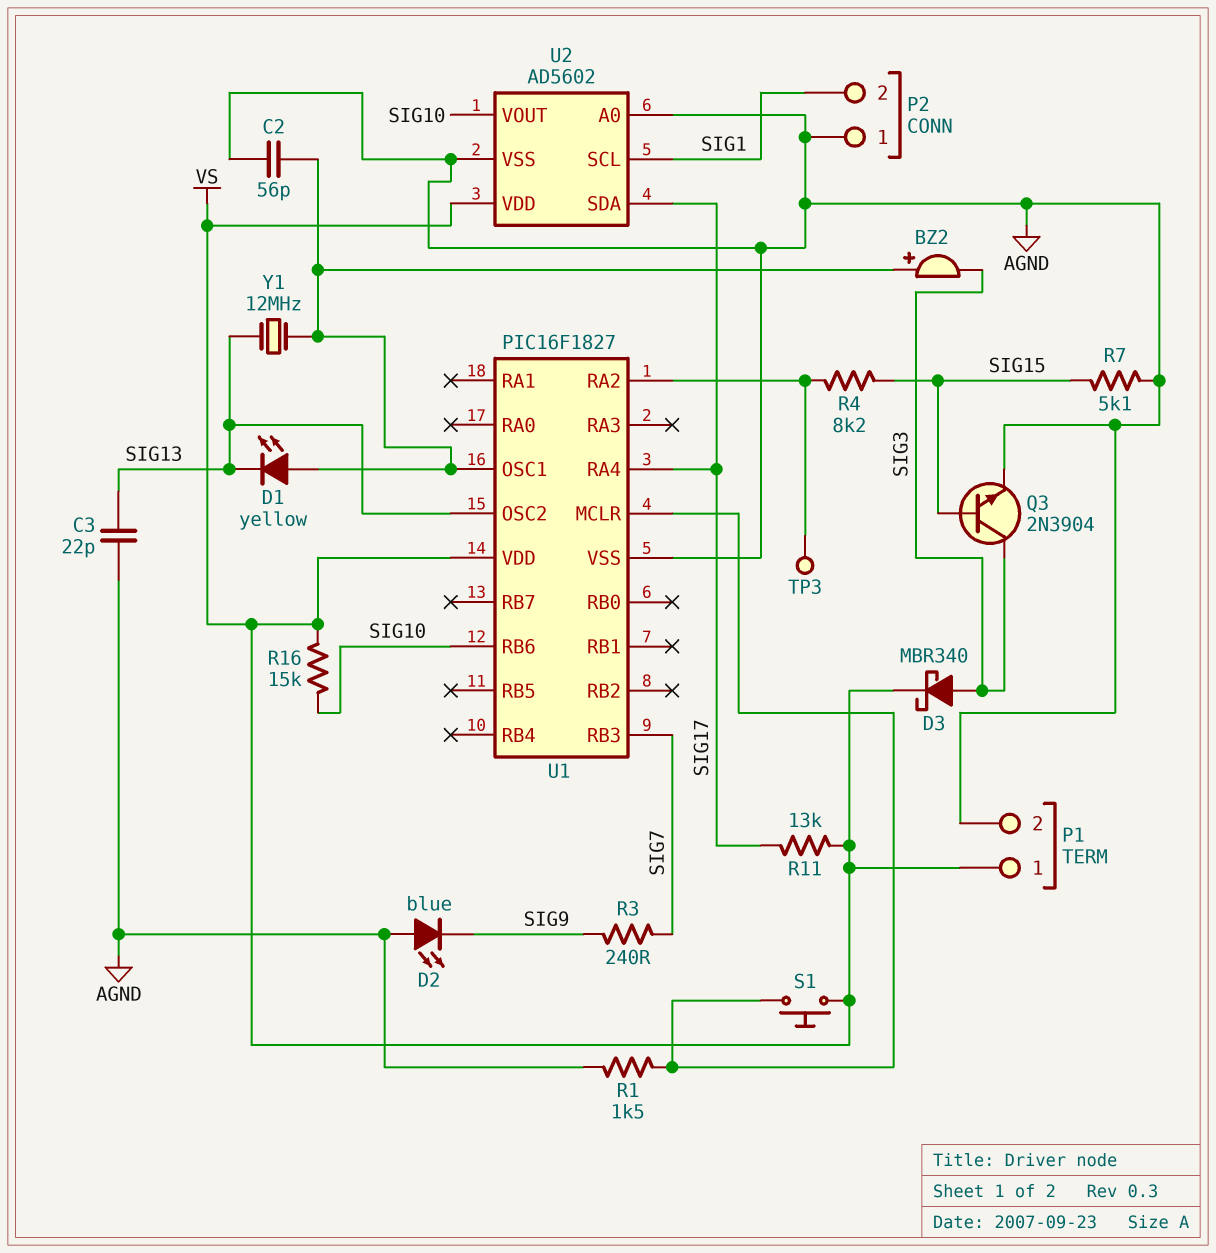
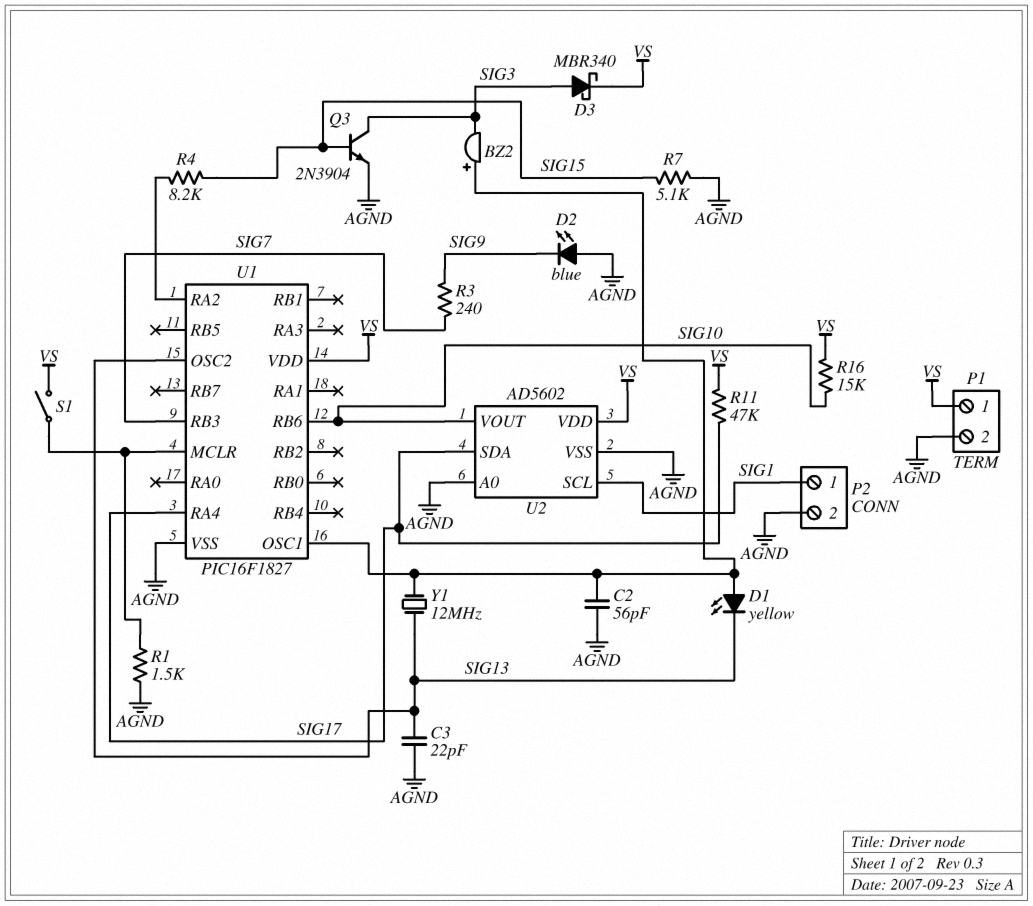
P2 pin 1: AGND -> SIG1
P2 pin 2: SIG1 -> AGND
R11: 13k (SIG17, VS) -> 47k (SIG17, VS)
S1: button (U1/MCLR, VS) -> switch (U1/MCLR, VS)
TP3: test point (U1/RA2) -> none

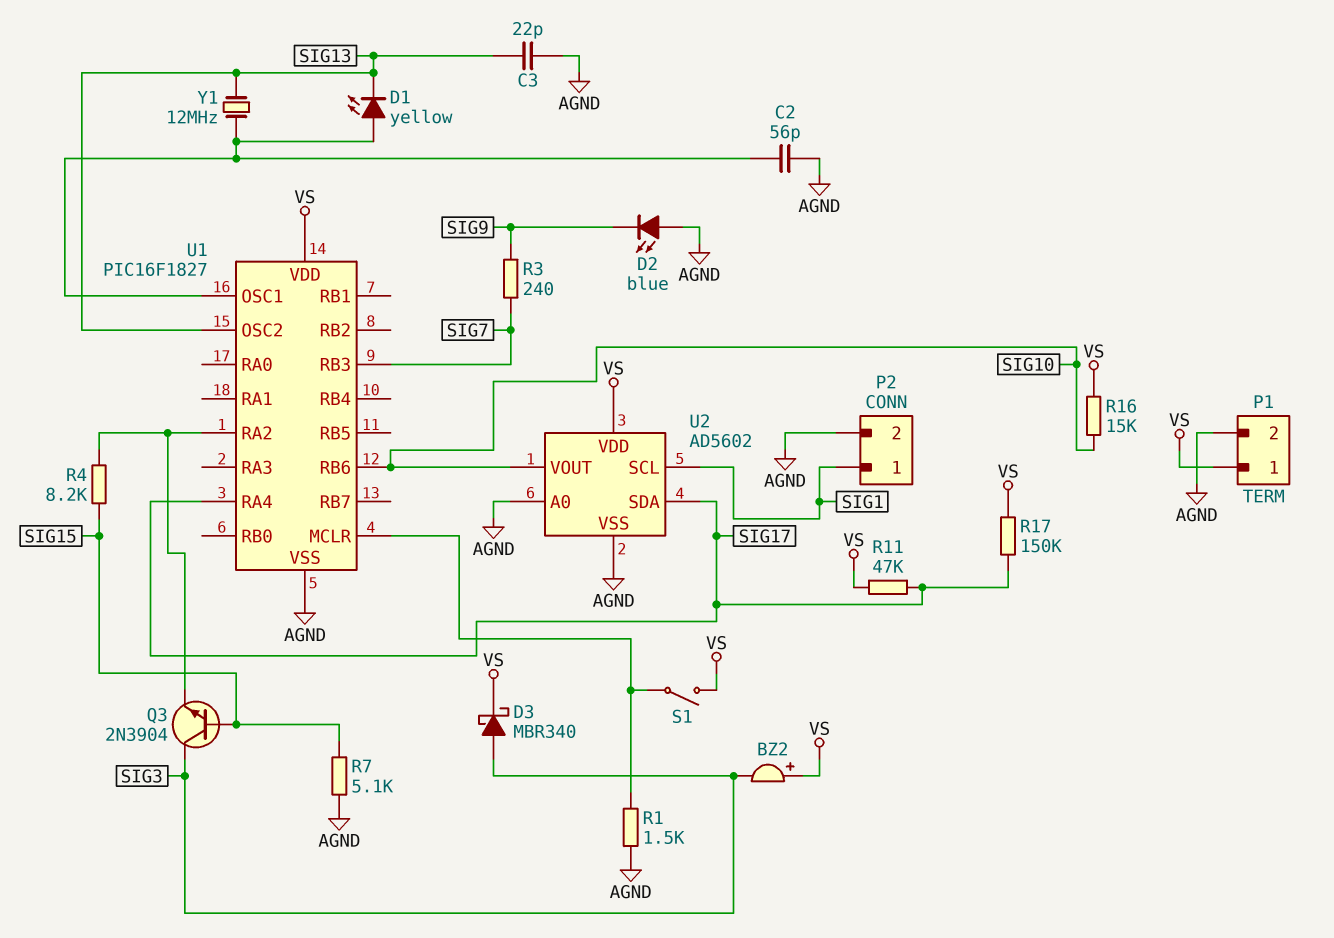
BZ2: buzzer (plus U1/OSC1, minus SIG3) -> buzzer (plus VS, minus SIG3)
Q3: NPN 2N3904 (B SIG15, C SIG3, E AGND) -> NPN 2N3904 (B SIG15, C SIG3, E U1/RA2)
R17: none -> 150k (SIG17, VS)

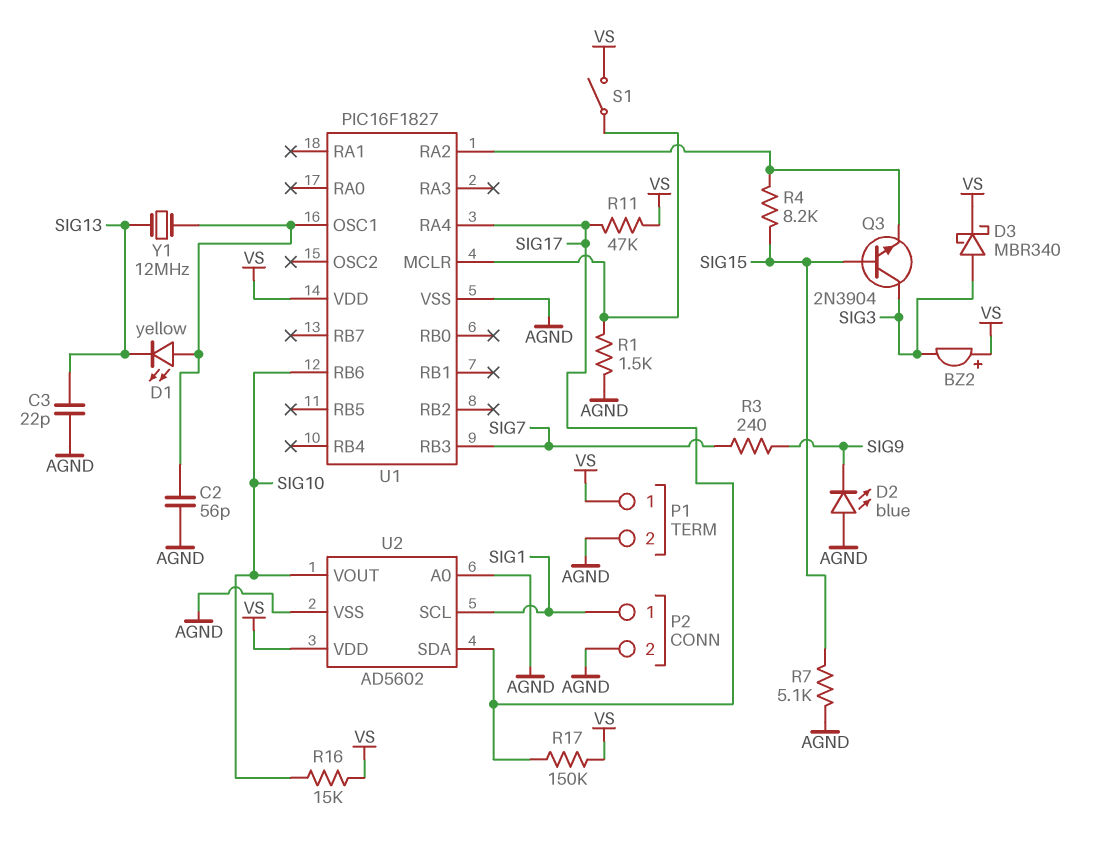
U1 pin OSC2: SIG13 -> none

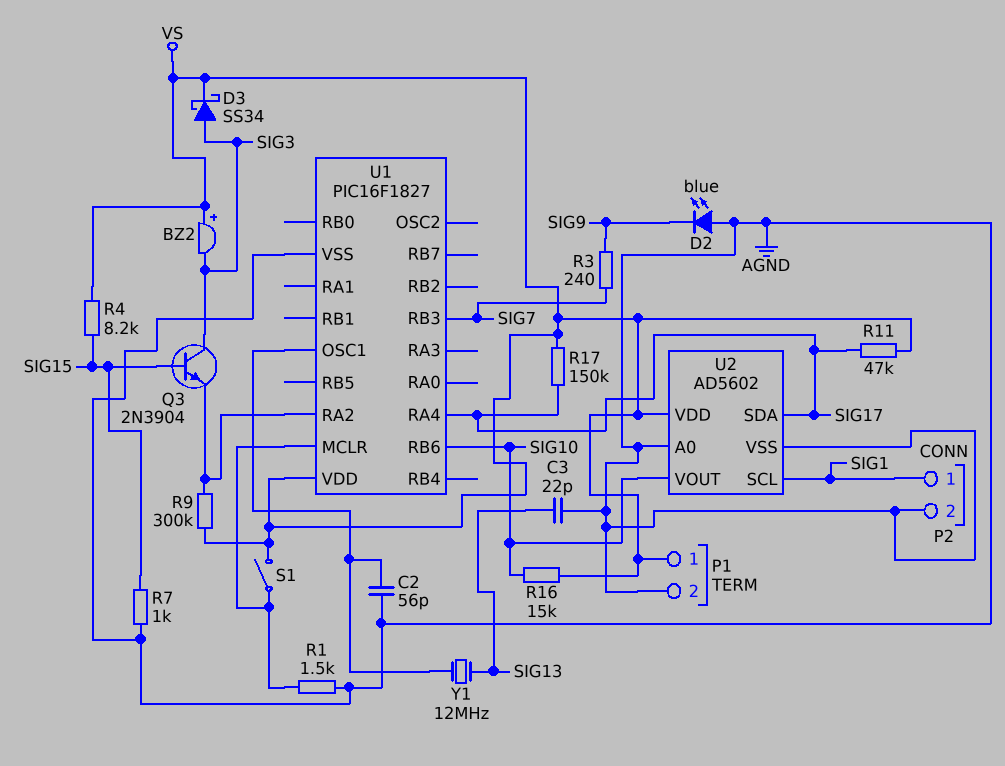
D1: LED yellow (A U1/OSC1, K SIG13) -> none
D3: schottky MBR340 (A SIG3, K VS) -> schottky SS34 (A SIG3, K VS)
R4: 8.2k (SIG15, U1/RA2) -> 8.2k (SIG15, VS)
R7: 5.1k (AGND, SIG15) -> 1k (AGND, SIG15)
R9: none -> 300k (U1/RA2, VS)

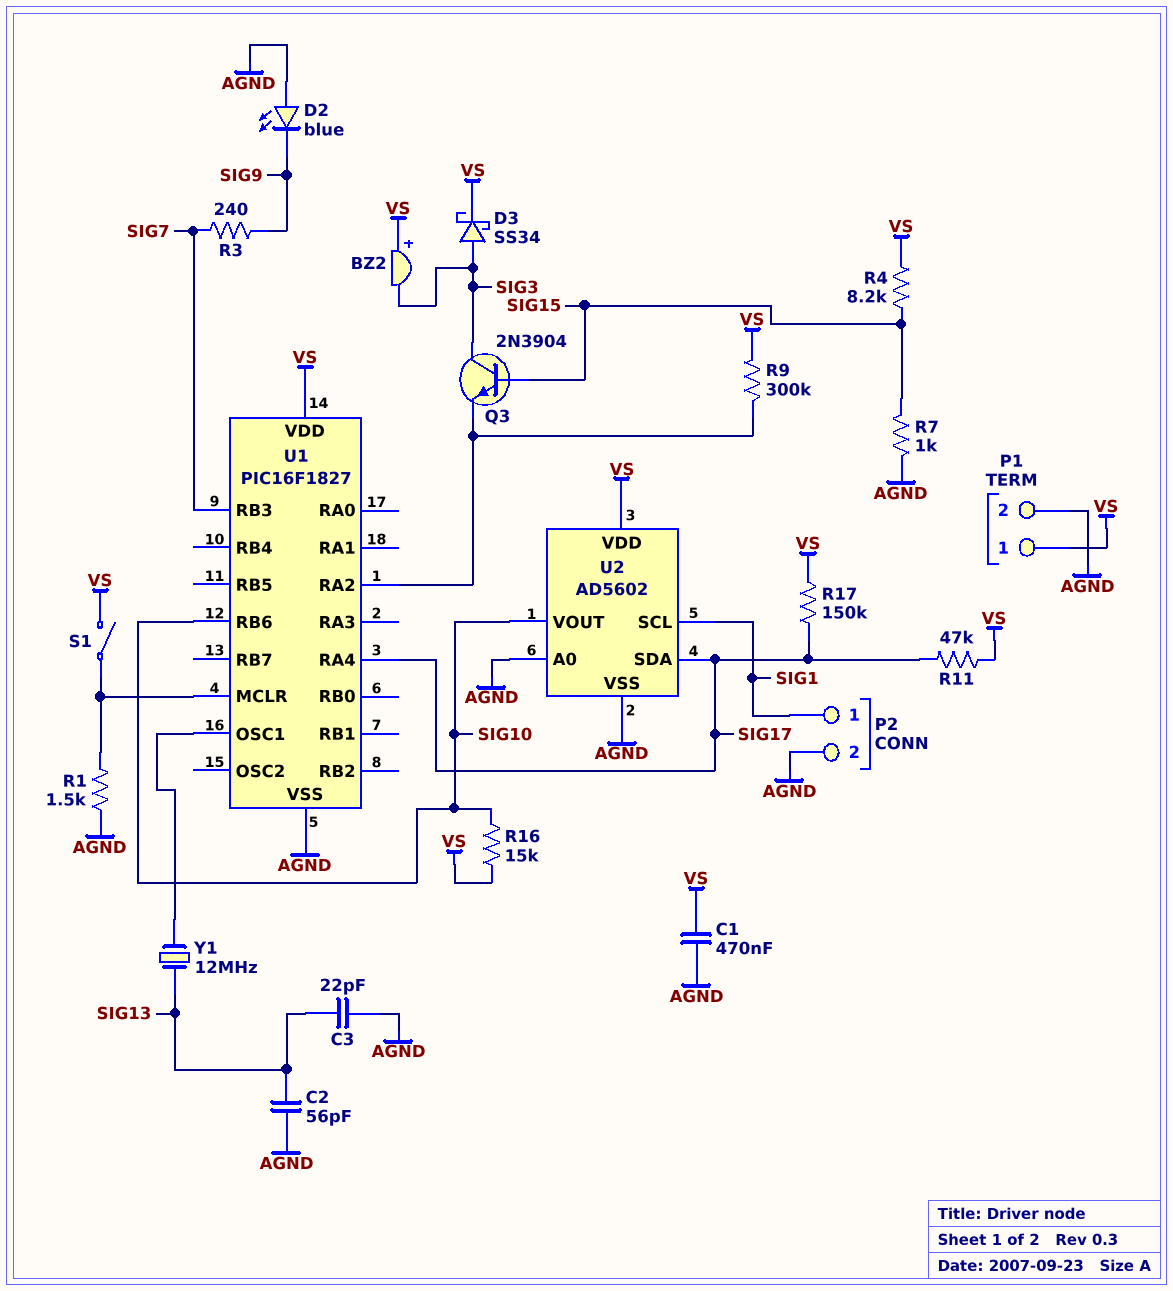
C1: none -> 470nF (AGND, VS)
C2: 56pF (AGND, U1/OSC1) -> 56pF (AGND, SIG13)

